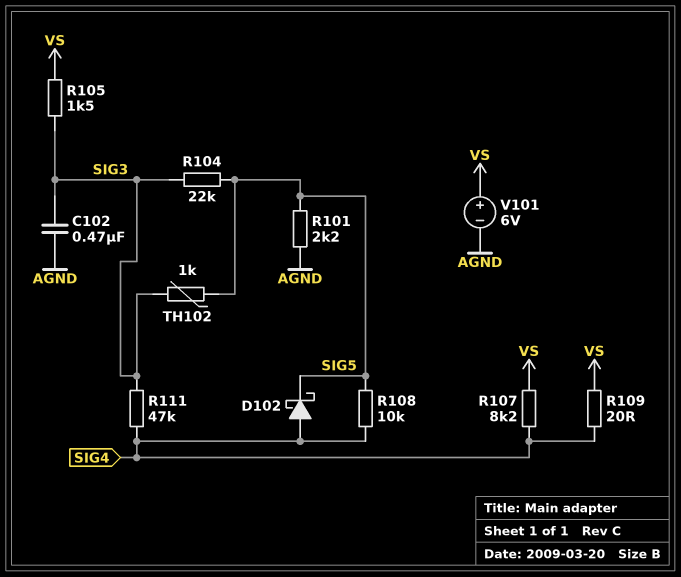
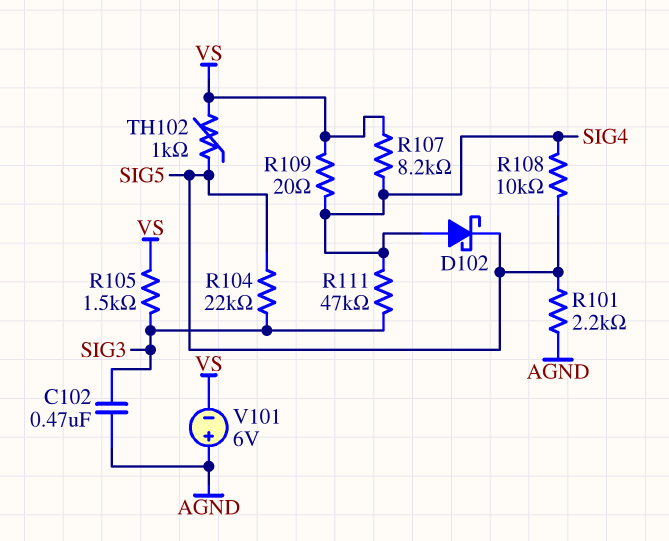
TH102: 1k (SIG3, SIG5) -> 1k (SIG5, VS)
V101: 6V (plus VS, minus AGND) -> 6V (plus AGND, minus VS)

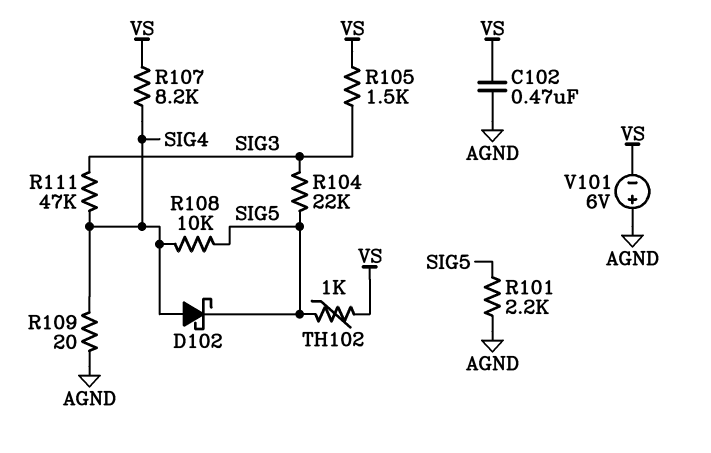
C102: 470nF (AGND, SIG3) -> 470nF (AGND, VS)
R109: 20 (SIG4, VS) -> 20 (AGND, SIG4)

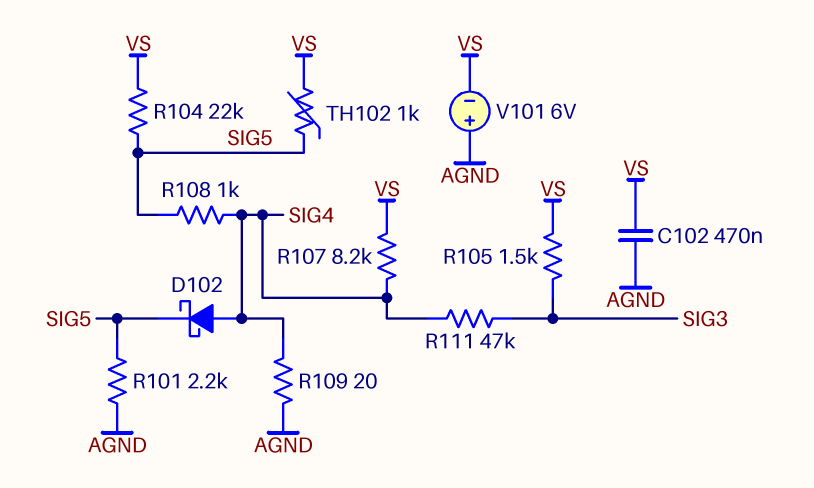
R104: 22k (SIG3, SIG5) -> 22k (SIG5, VS)
R108: 10k (SIG4, SIG5) -> 1k (SIG4, SIG5)

